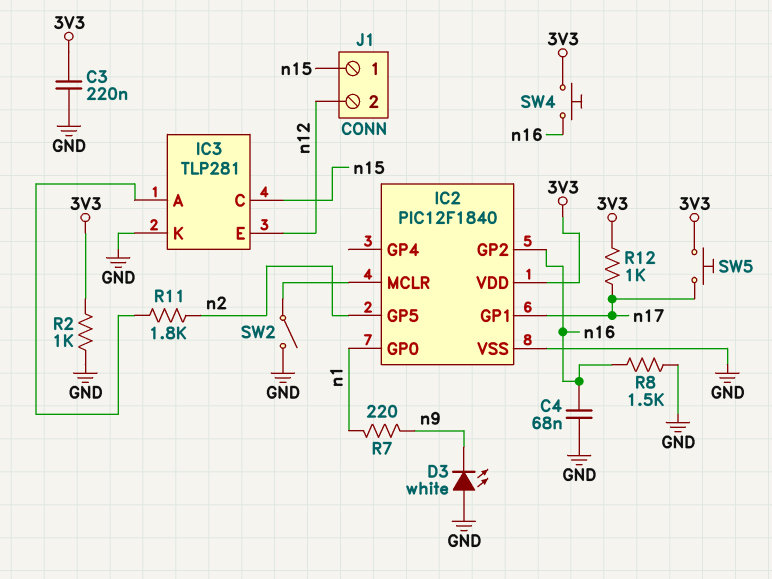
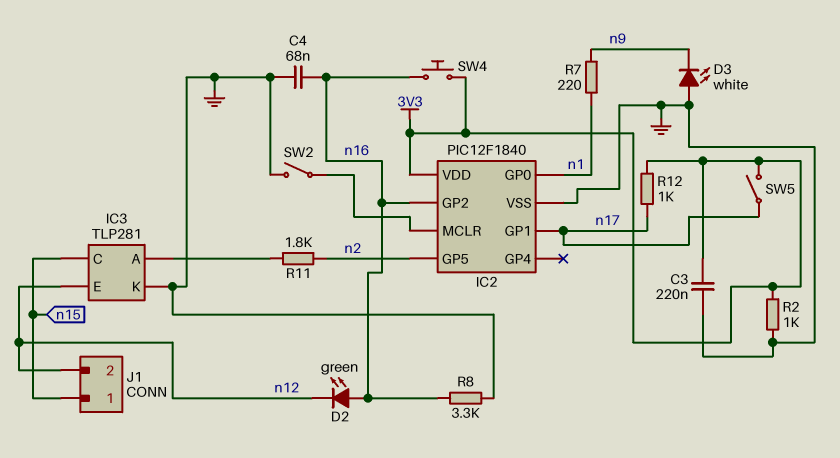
D2: none -> LED green (A n16, K n12)
R8: 1.5k (GND, n16) -> 3.3k (GND, n16)
SW5: button (3V3, n17) -> switch (3V3, n17)

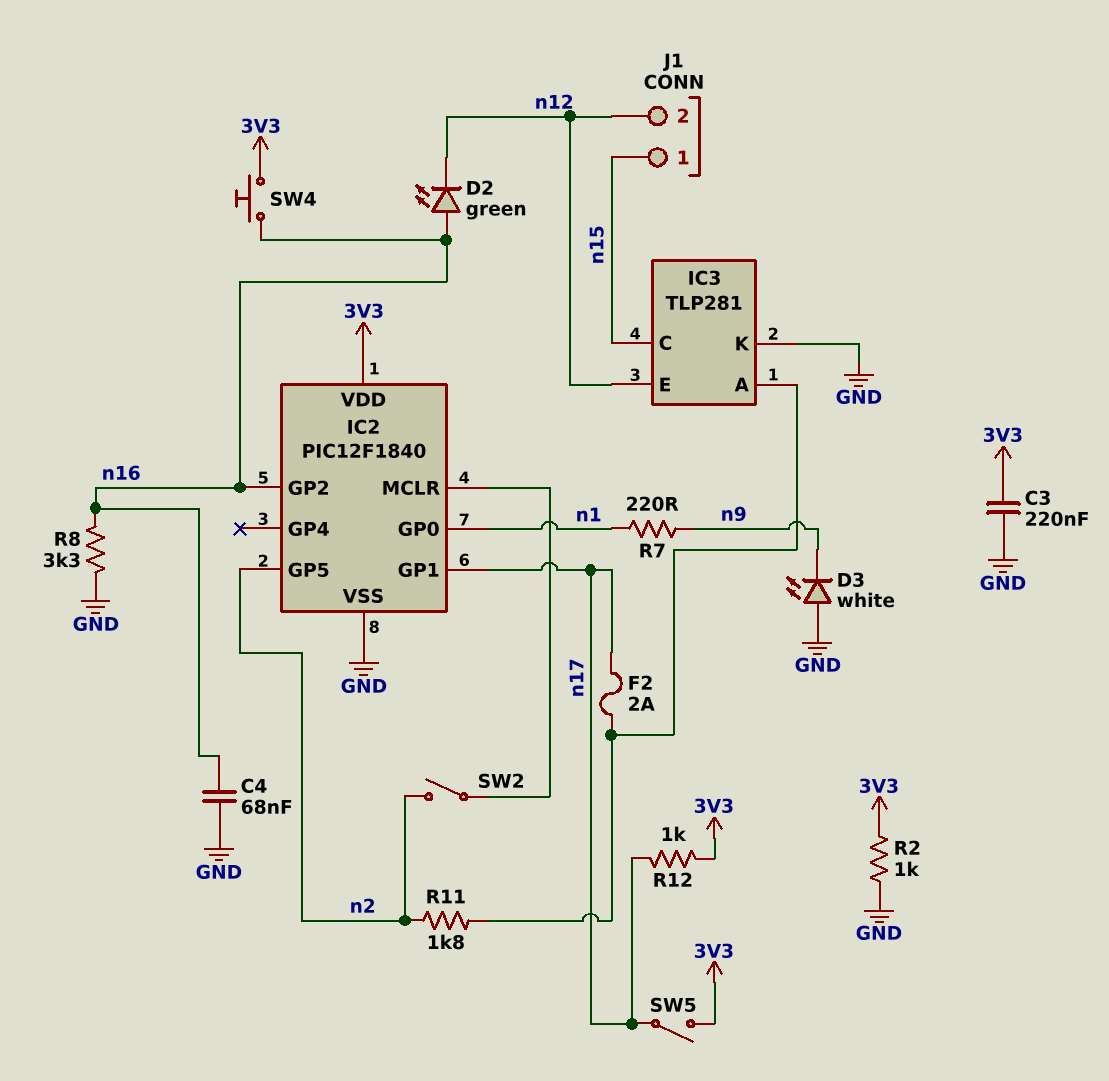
F2: none -> 2A (IC3/A, n17)
SW2: switch (GND, IC2/MCLR) -> switch (IC2/MCLR, n2)

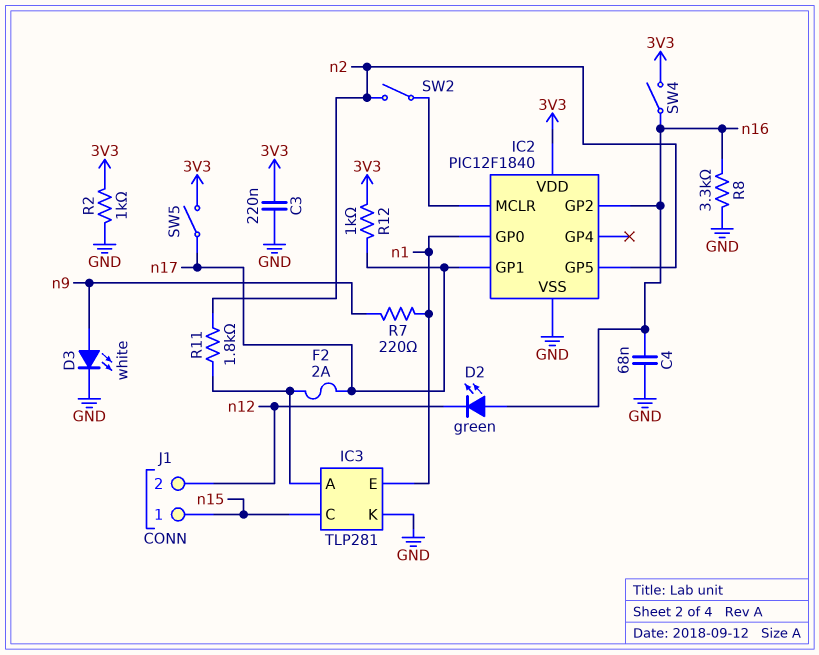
D3: LED white (A GND, K n9) -> LED white (A n9, K GND)
IC3 pin E: n12 -> n1
SW4: button (3V3, n16) -> switch (3V3, n16)

